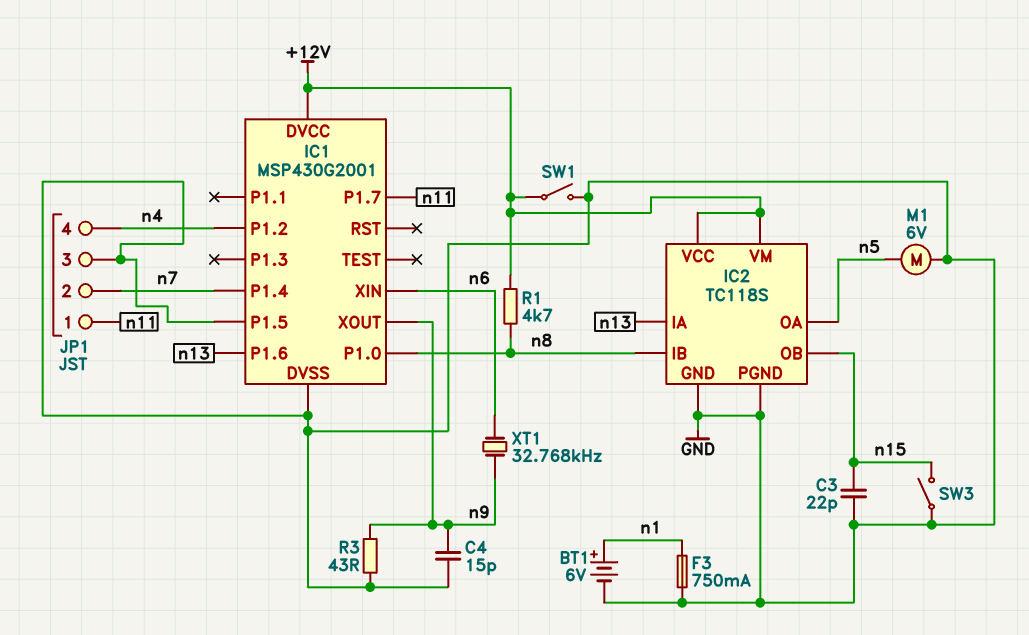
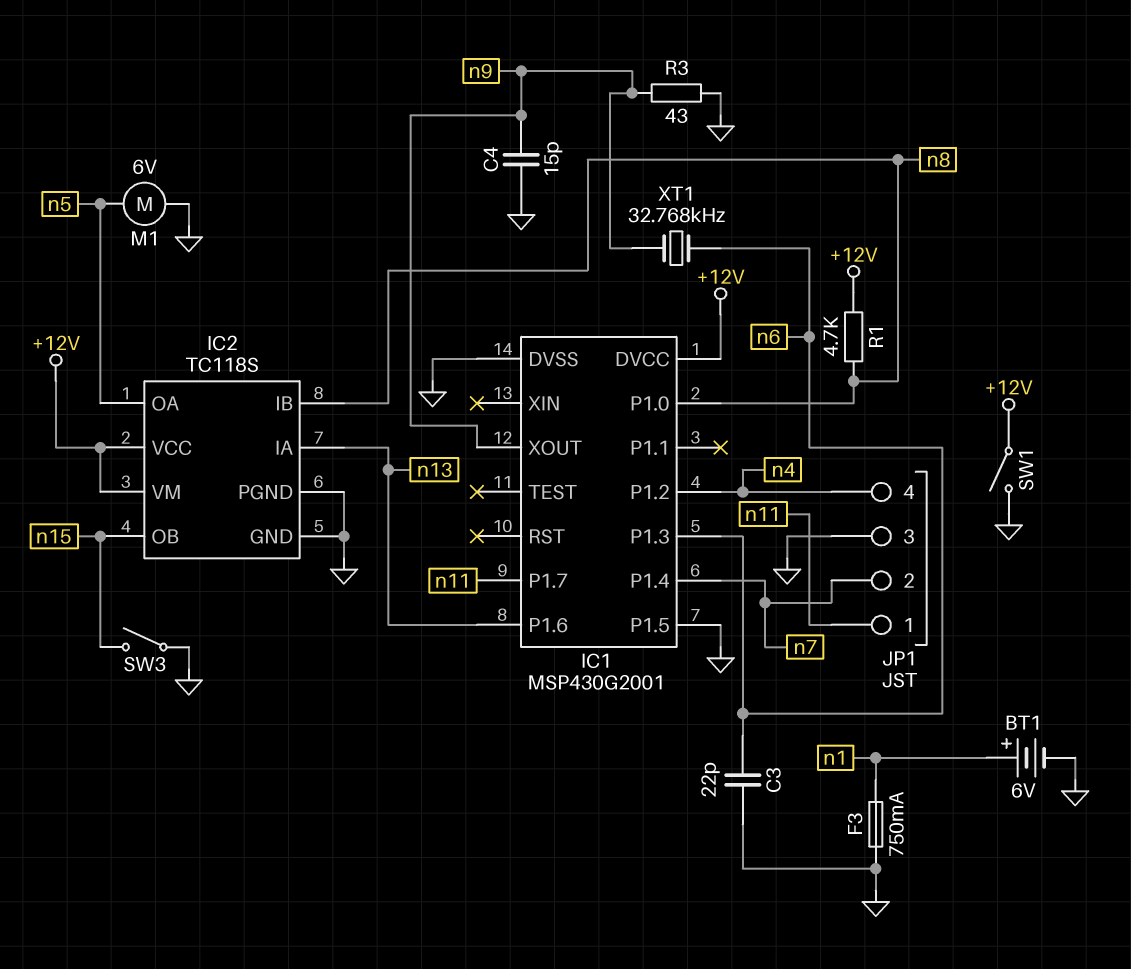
C3: 22pF (GND, n15) -> 22pF (GND, n6)
IC1 pin P1.3: none -> n6
IC1 pin XIN: n6 -> none

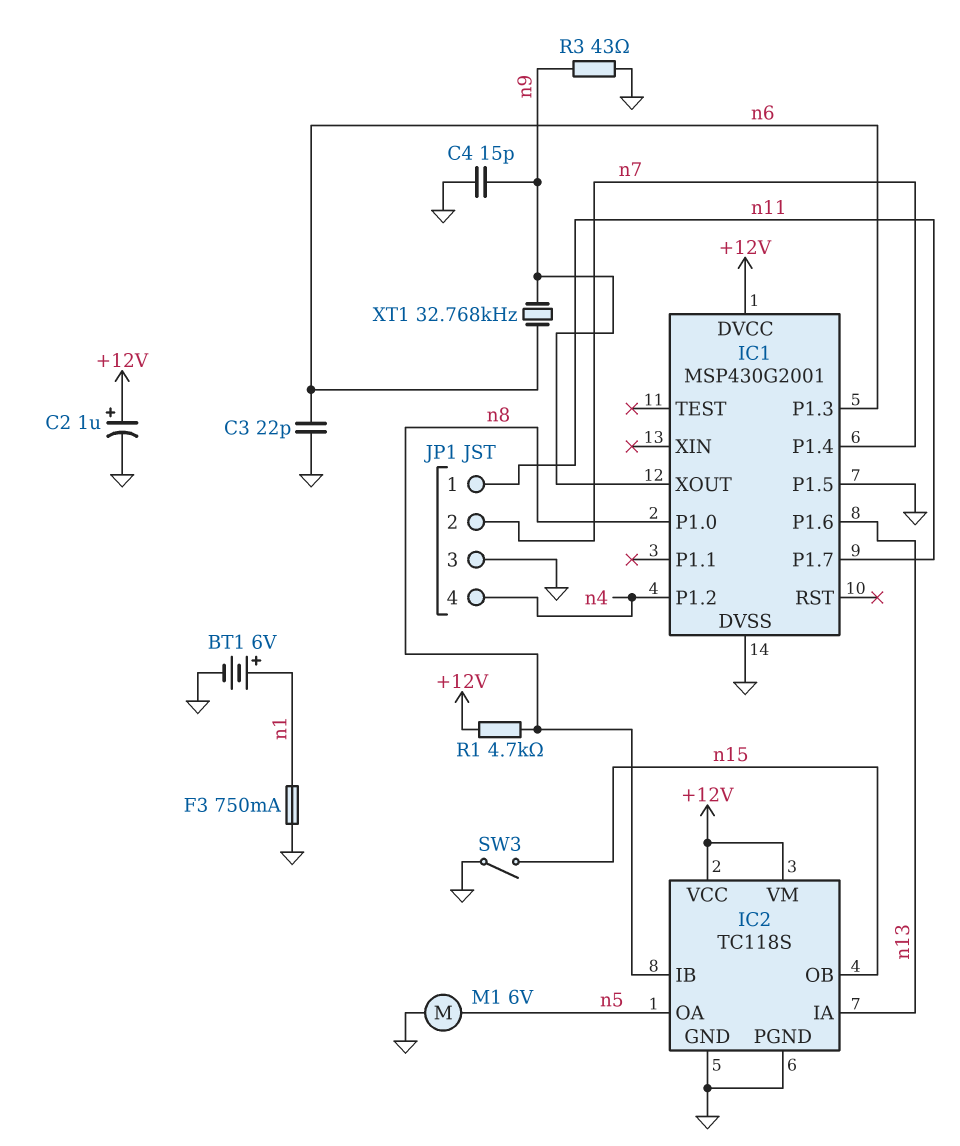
C2: none -> 1uF (plus +12V, minus GND)
SW1: switch (+12V, GND) -> none

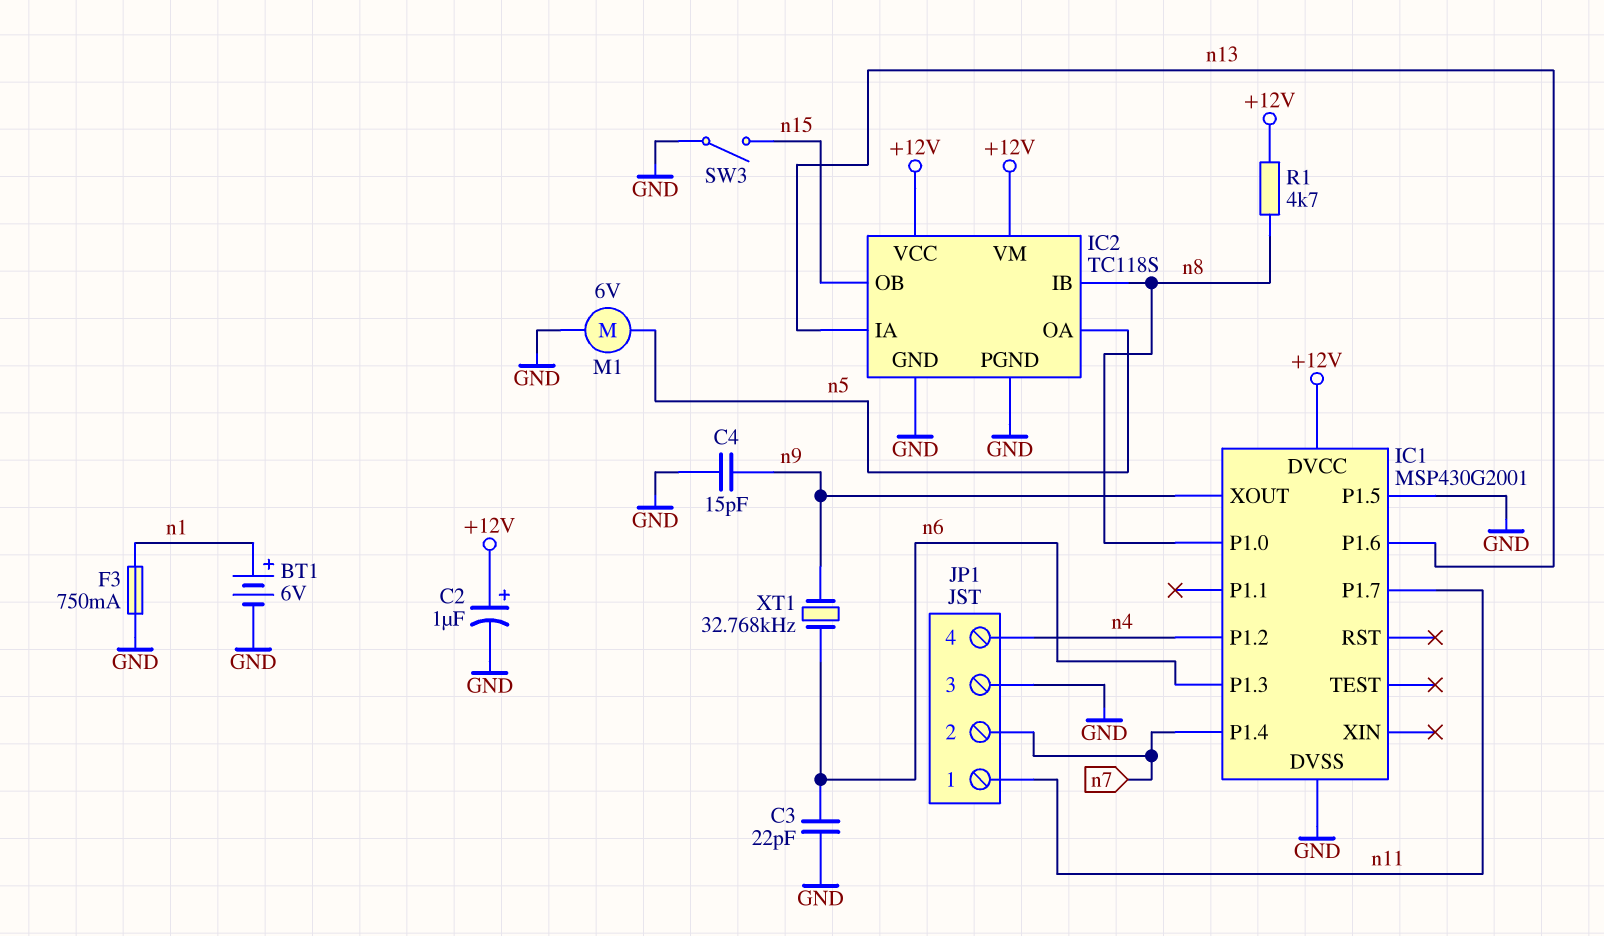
R3: 43 (GND, n9) -> none

